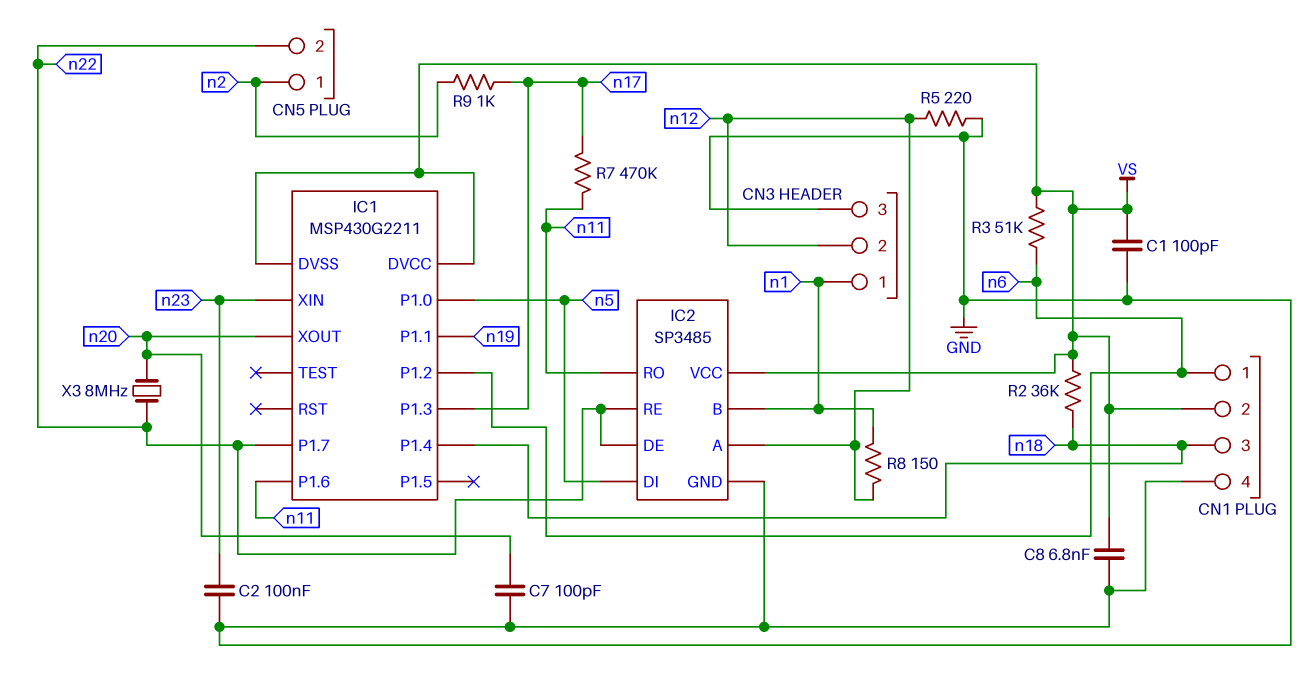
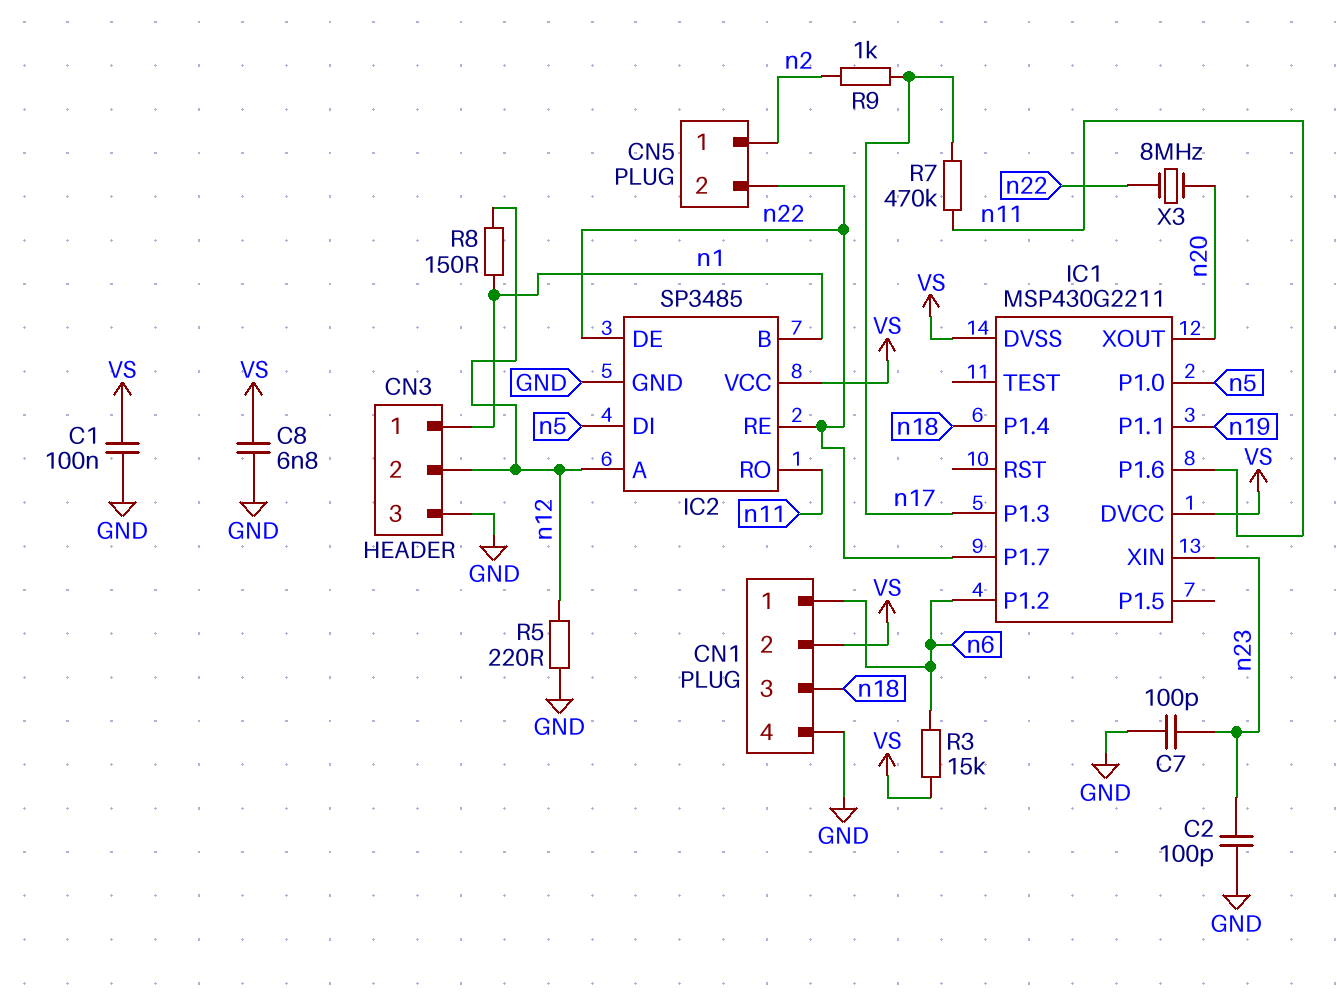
C1: 100pF (GND, VS) -> 100nF (GND, VS)
C2: 100nF (GND, n23) -> 100pF (GND, n23)
C7: 100pF (GND, n20) -> 100pF (GND, n23)
R2: 36k (VS, n18) -> none
R3: 51k (VS, n6) -> 15k (VS, n6)

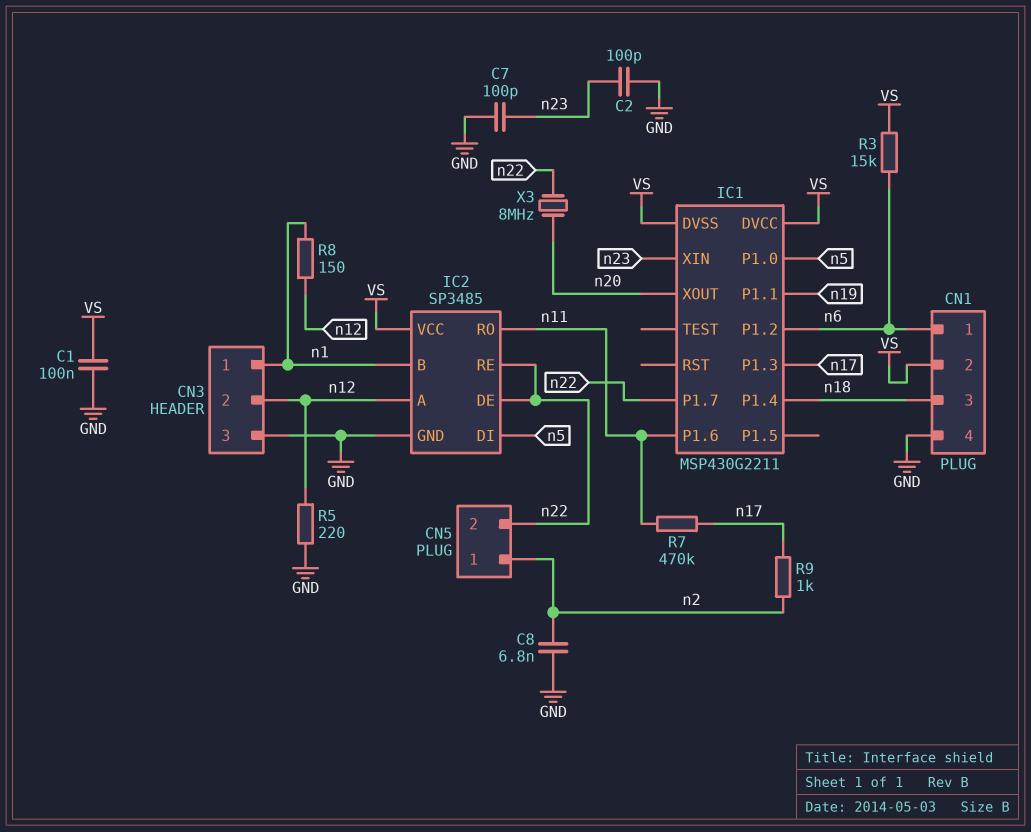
C8: 6.8nF (GND, VS) -> 6.8nF (GND, n2)

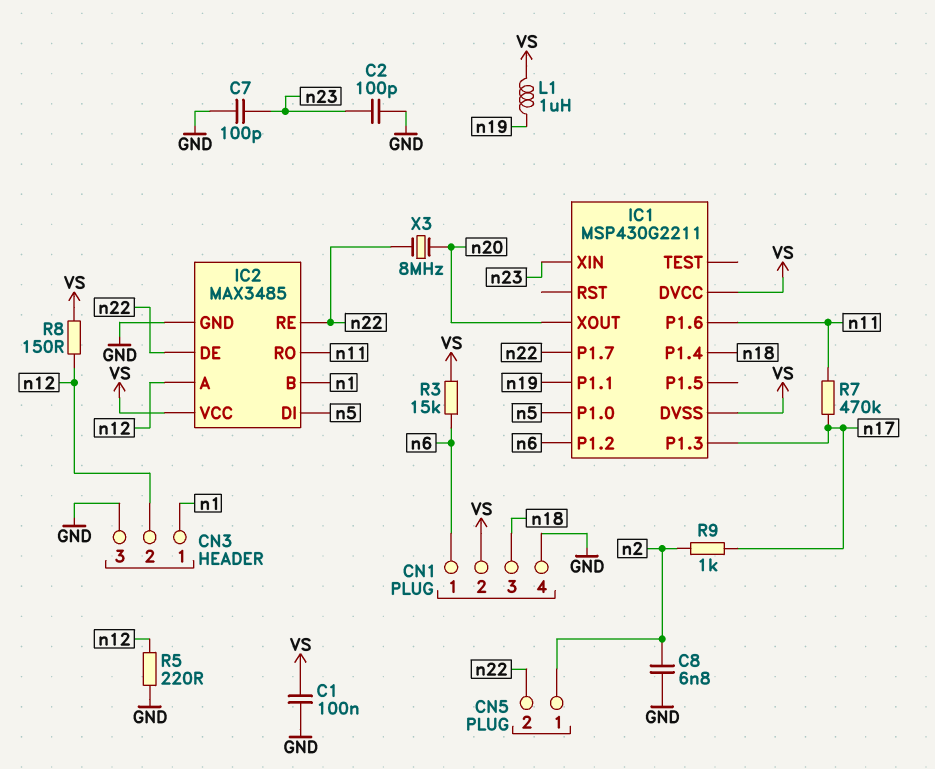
IC2: SP3485 -> MAX3485
L1: none -> 1uH (VS, n19)
R8: 150 (n1, n12) -> 150 (VS, n12)

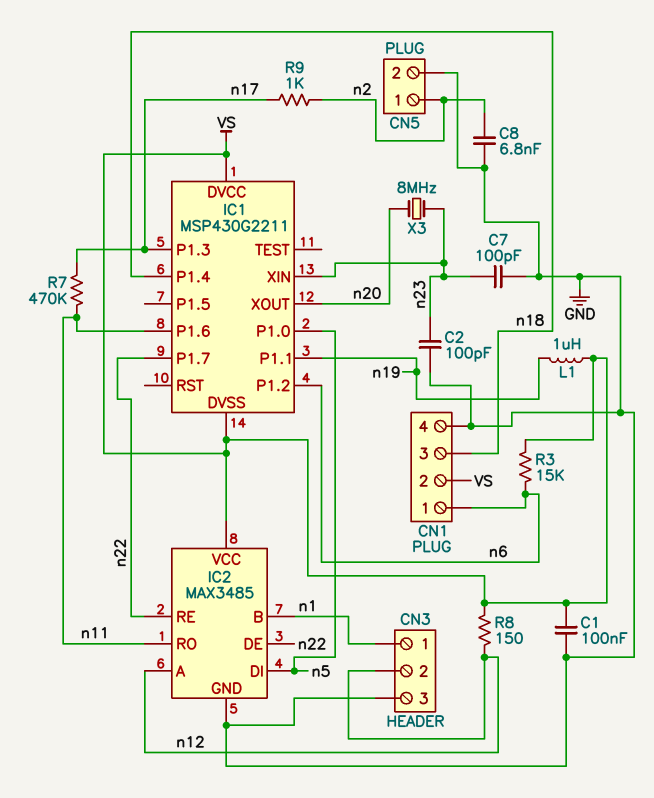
CN5 pin 2: n22 -> GND
R5: 220 (GND, n12) -> none
X3: 8MHz (n20, n22) -> 8MHz (n20, n23)

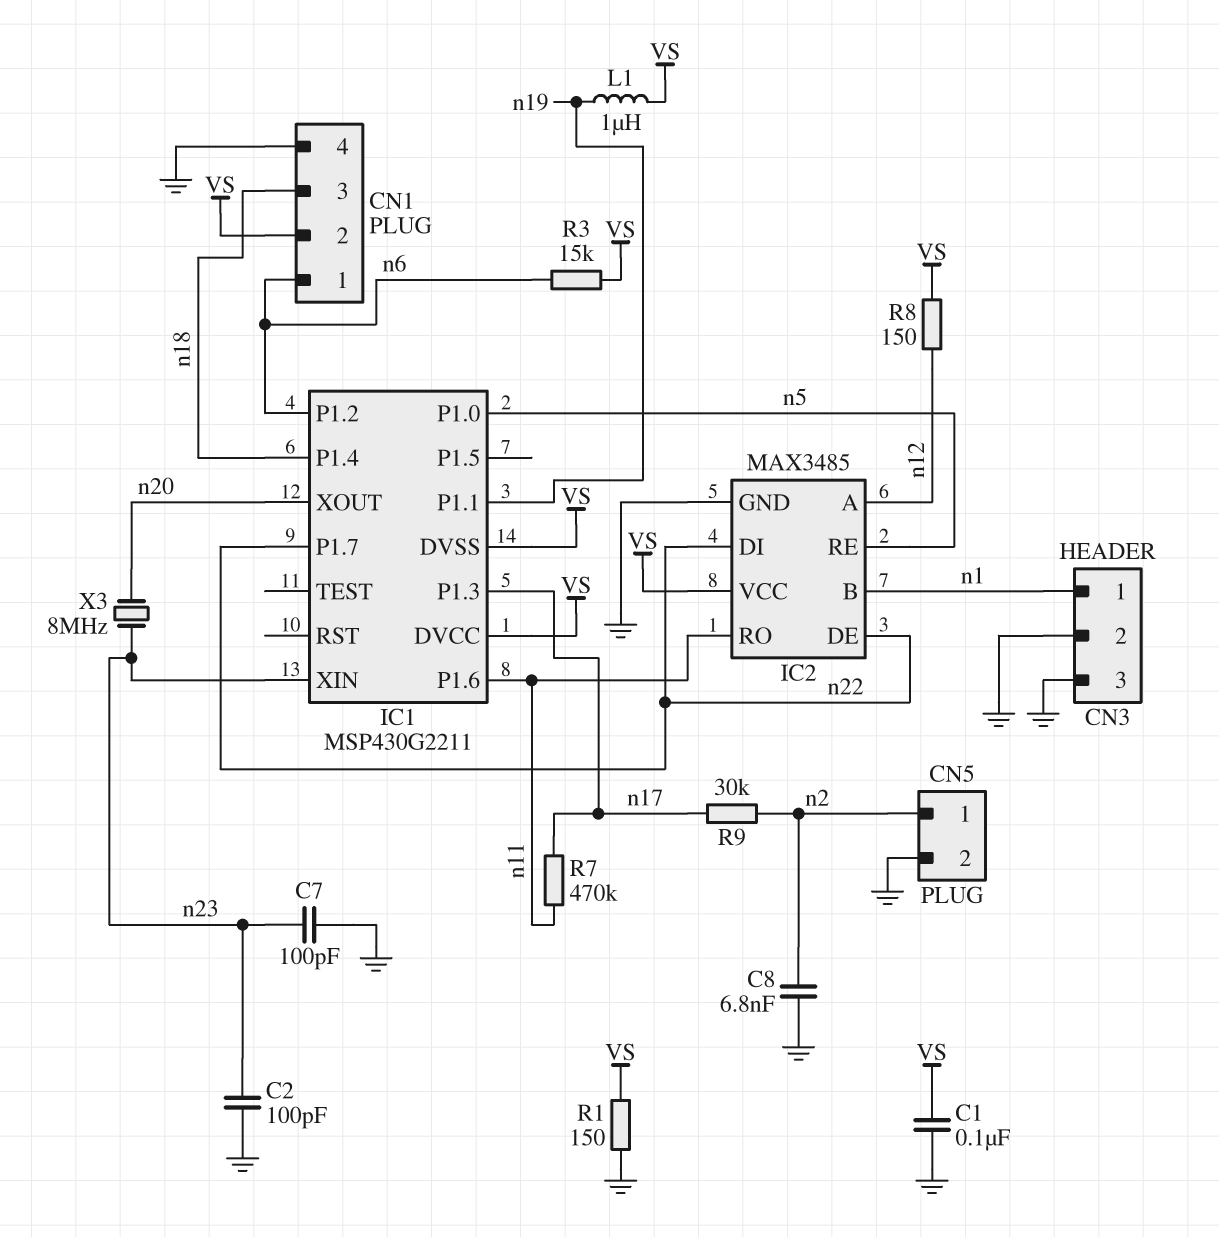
CN3 pin 2: n12 -> GND
IC2 pin DI: n5 -> n22
IC2 pin RE: n22 -> n5
R1: none -> 150 (GND, VS)
R9: 1k (n2, n17) -> 30k (n2, n17)

